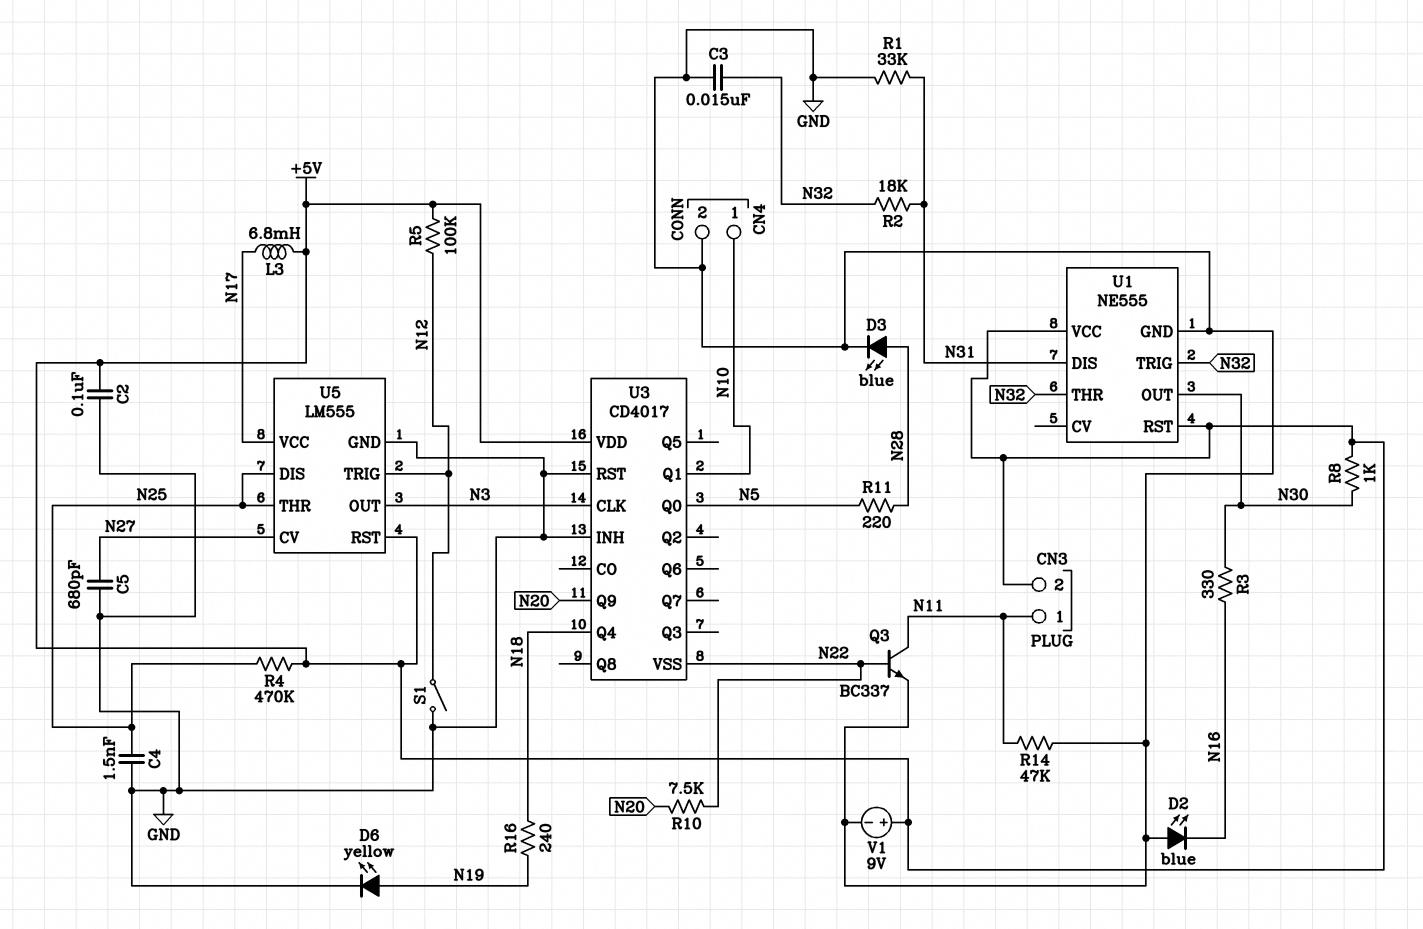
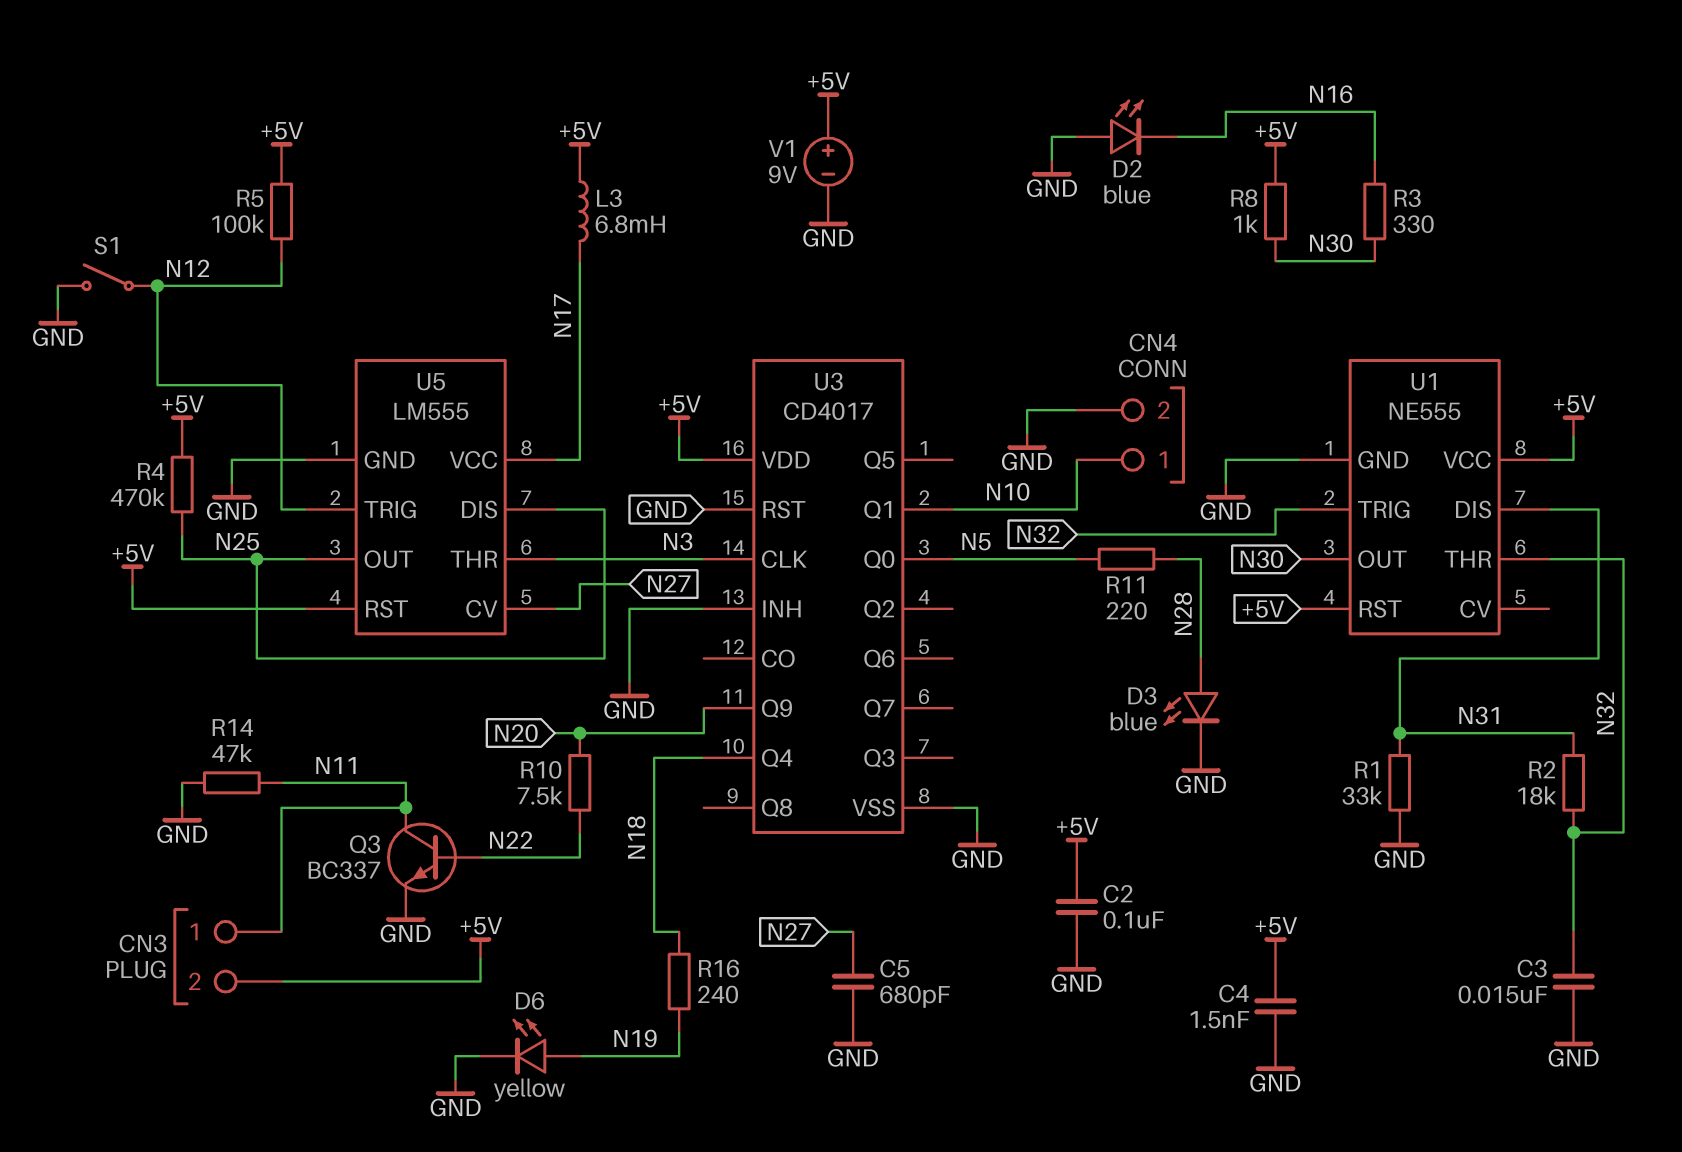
C4: 1.5nF (GND, N25) -> 1.5nF (+5V, GND)
U3 pin VSS: N22 -> GND
U5 pin OUT: N3 -> N25
U5 pin THR: N25 -> N3

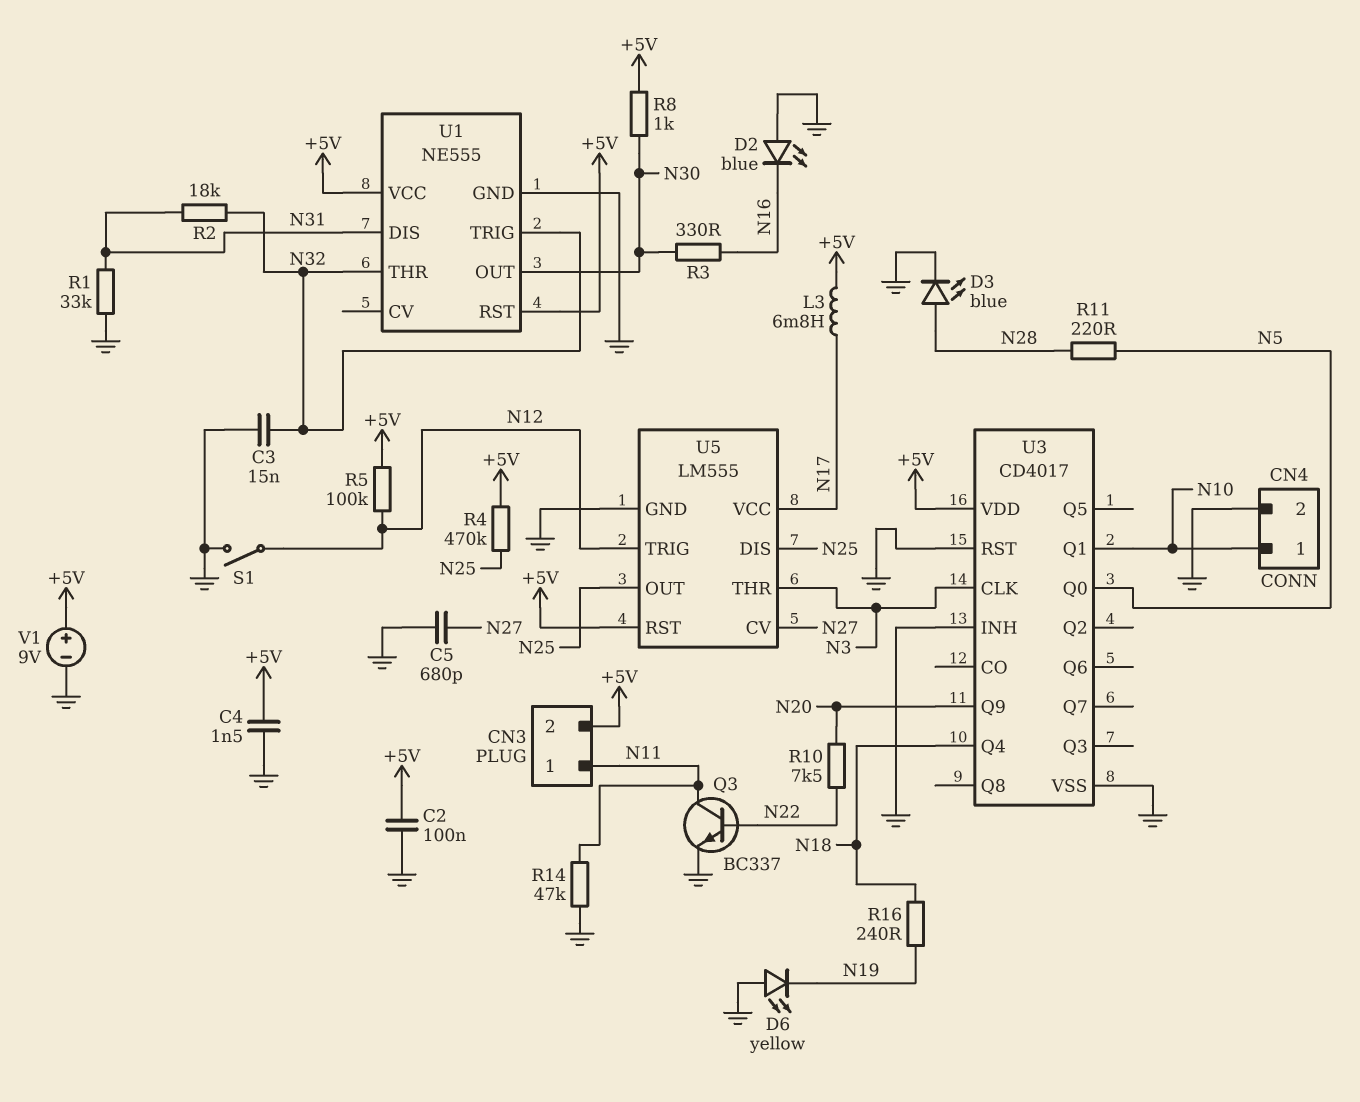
D6: LED yellow (A N19, K GND) -> LED yellow (A GND, K N19)

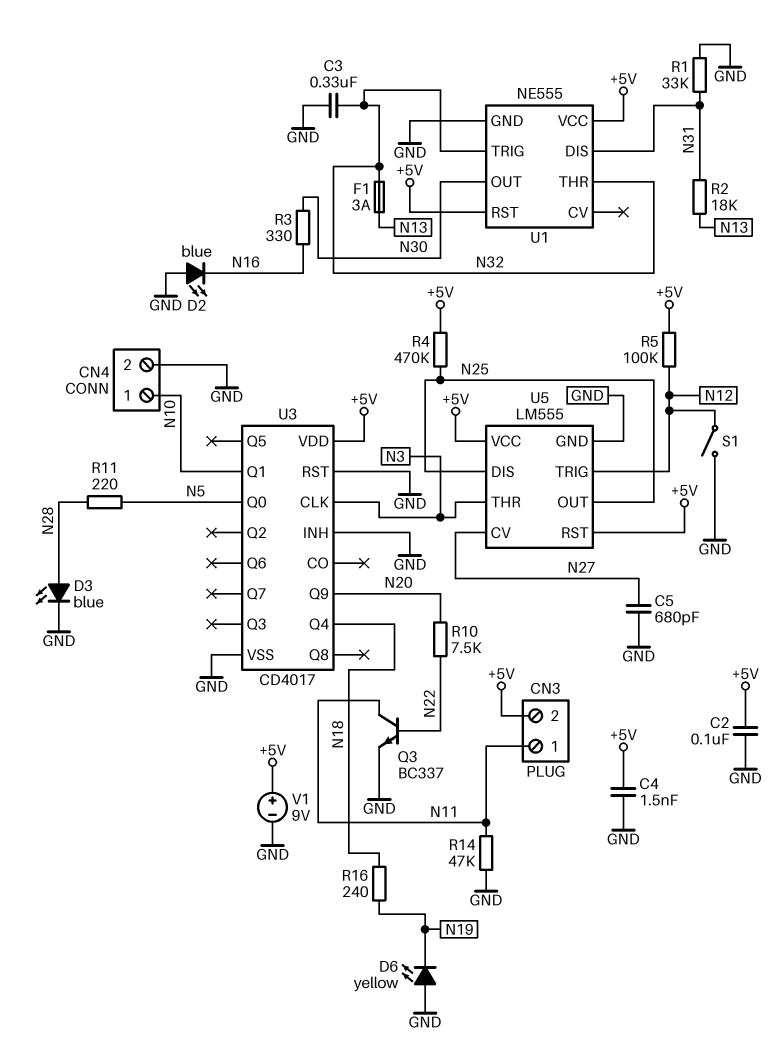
C3: 15nF (GND, N32) -> 330nF (GND, N32)
F1: none -> 3A (N13, N32)
L3: 6.8mH (+5V, N17) -> none
R2: 18k (N31, N32) -> 18k (N13, N31)
R8: 1k (+5V, N30) -> none
U5 pin VCC: N17 -> +5V

